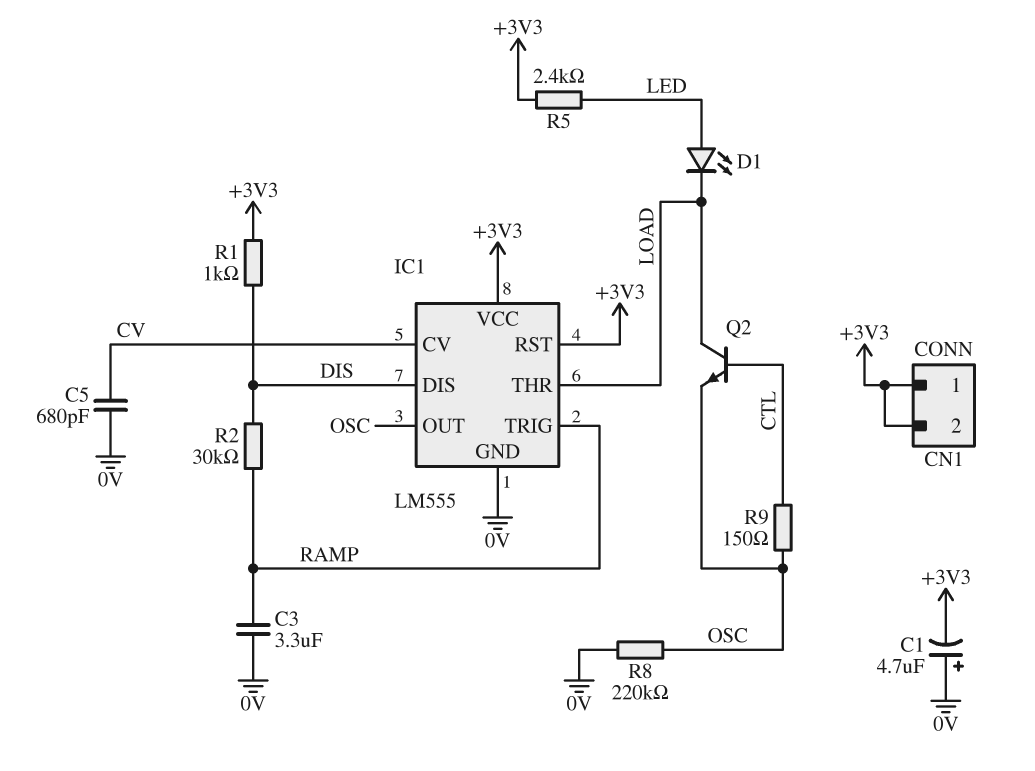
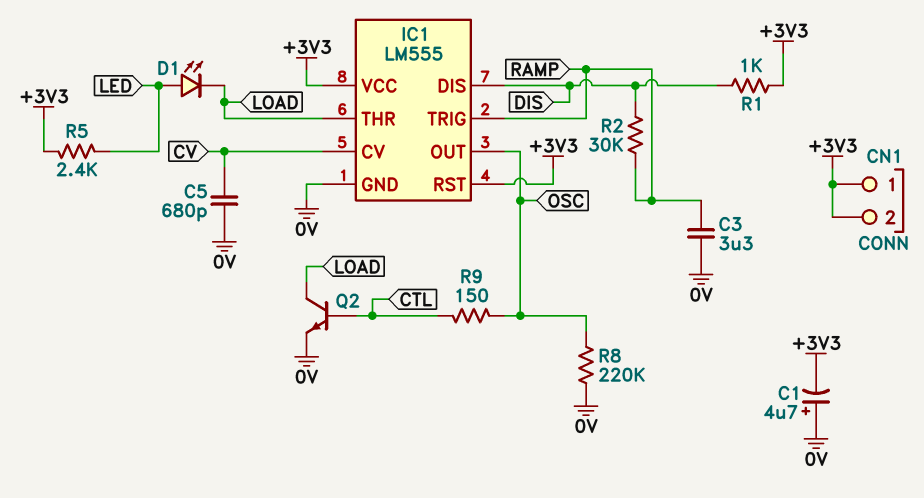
Q2: NPN (B CTL, C LOAD, E OSC) -> NPN (B CTL, C LOAD, E 0V)

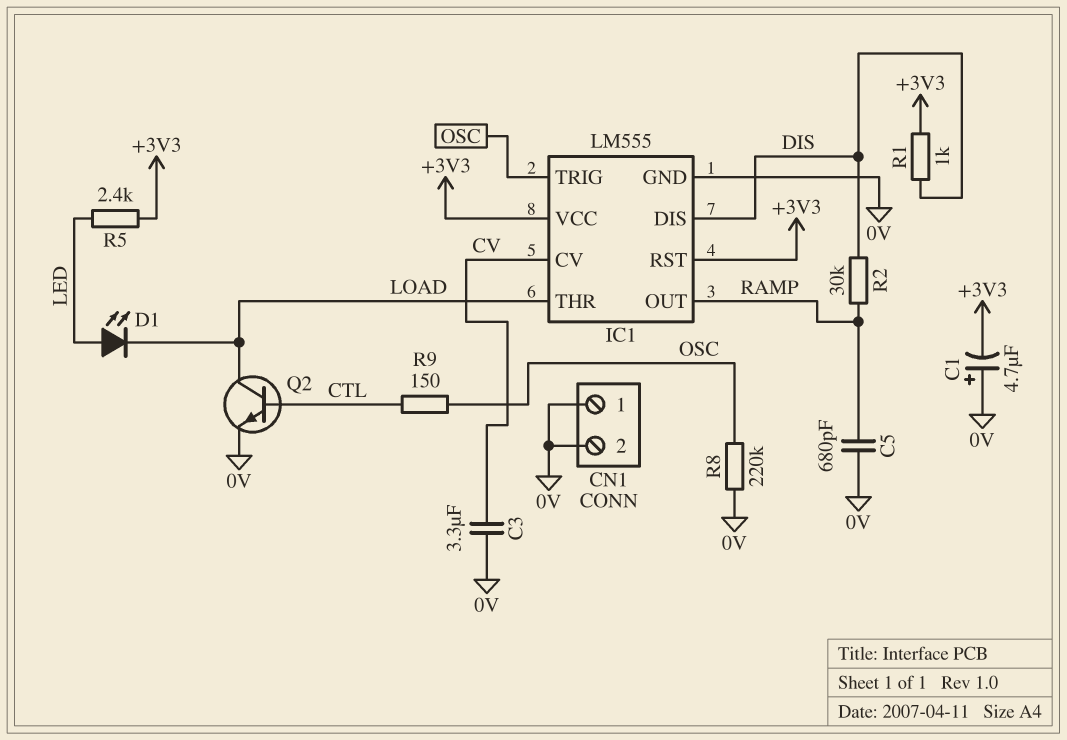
C3: 3.3uF (0V, RAMP) -> 3.3uF (0V, CV)
C5: 680pF (0V, CV) -> 680pF (0V, RAMP)
CN1 pin 1: +3V3 -> 0V
CN1 pin 2: +3V3 -> 0V
IC1 pin OUT: OSC -> RAMP
IC1 pin TRIG: RAMP -> OSC

